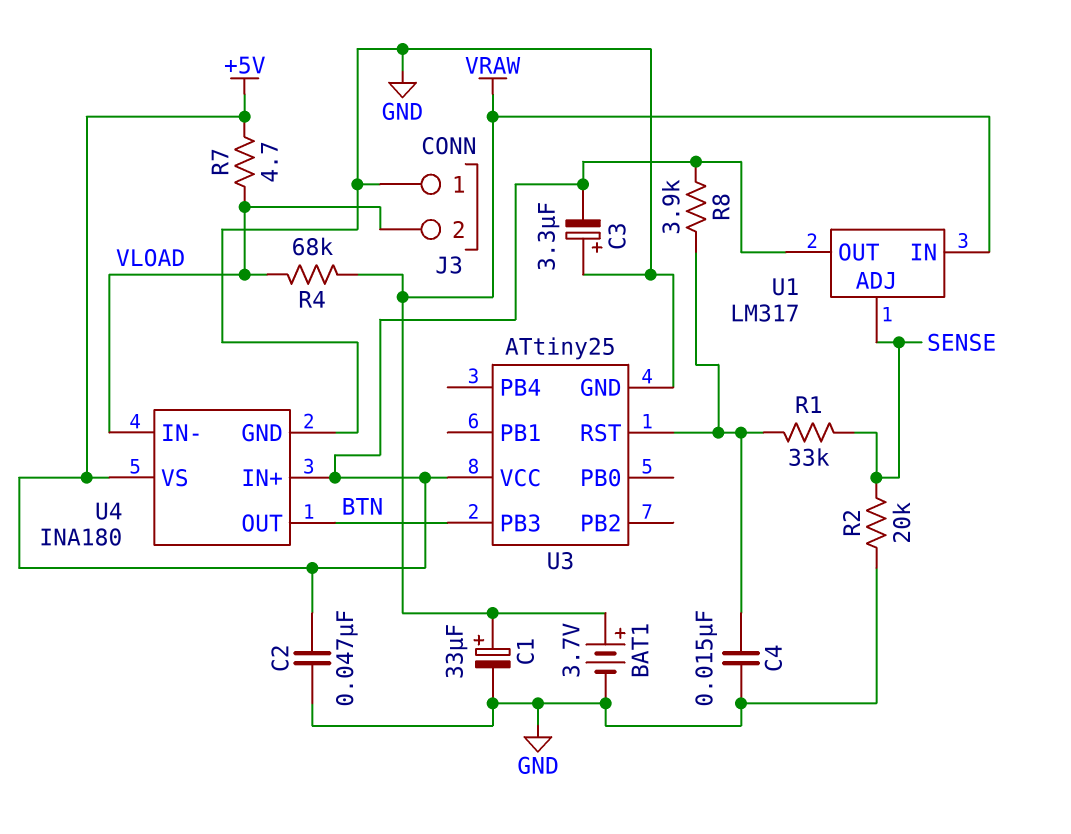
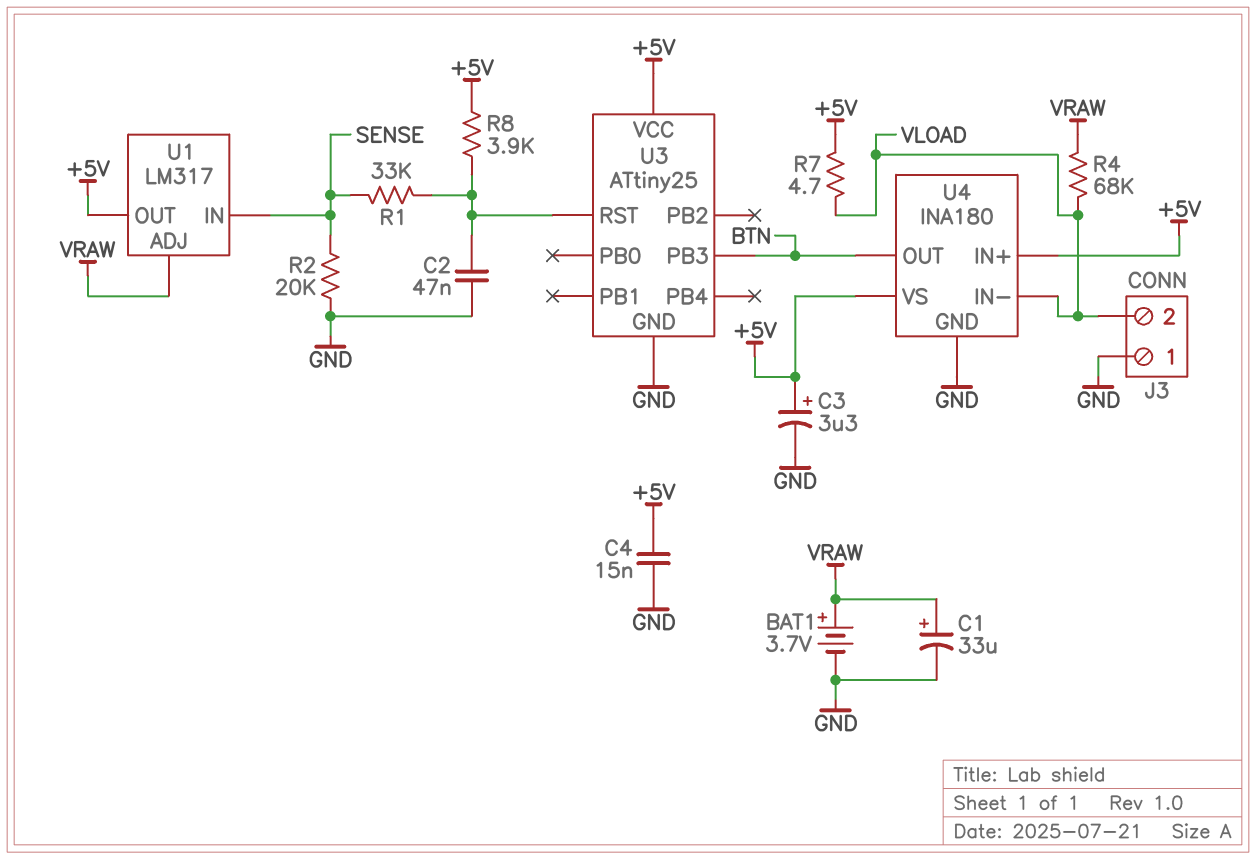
C2: 47nF (+5V, GND) -> 47nF (GND, U3/RST)
C3: 3.3uF (plus GND, minus +5V) -> 3.3uF (plus +5V, minus GND)
C4: 15nF (GND, U3/RST) -> 15nF (+5V, GND)
U1 pin ADJ: SENSE -> VRAW
U1 pin IN: VRAW -> SENSE

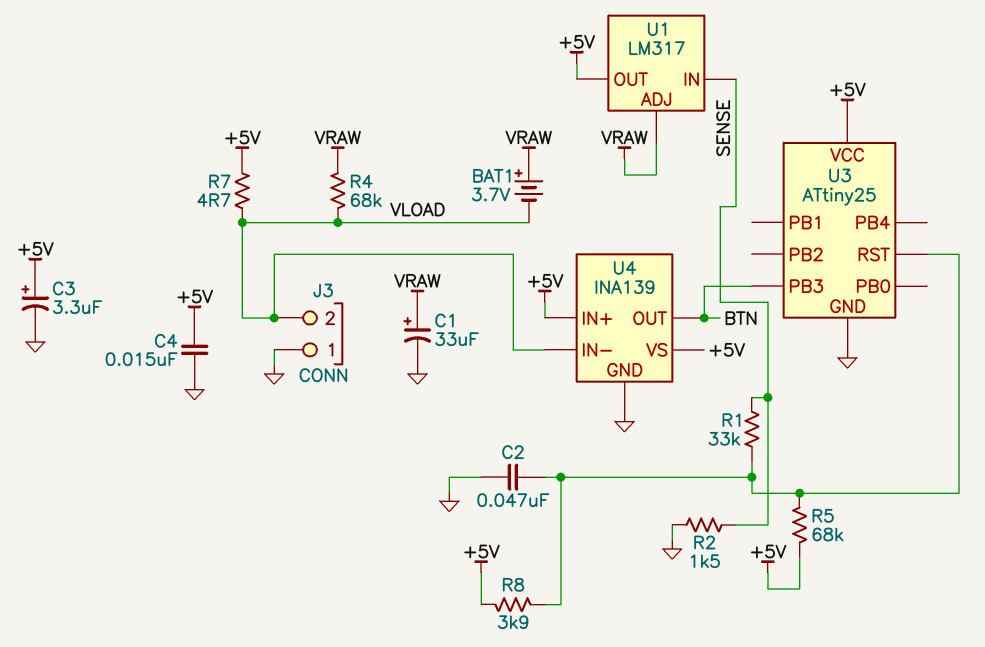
BAT1: 3.7V (plus VRAW, minus GND) -> 3.7V (plus VRAW, minus VLOAD)
R2: 20k (GND, SENSE) -> 1.5k (GND, SENSE)
R5: none -> 68k (+5V, U3/RST)
U4: INA180 -> INA139

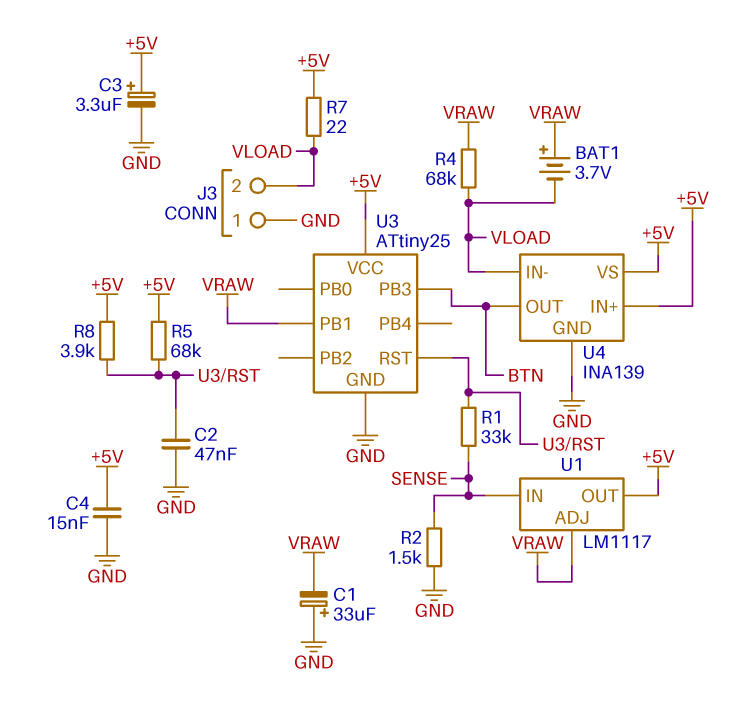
C1: 33uF (plus VRAW, minus GND) -> 33uF (plus GND, minus VRAW)
R7: 4.7 (+5V, VLOAD) -> 22 (+5V, VLOAD)
U1: LM317 -> LM1117
U3 pin PB1: none -> VRAW

